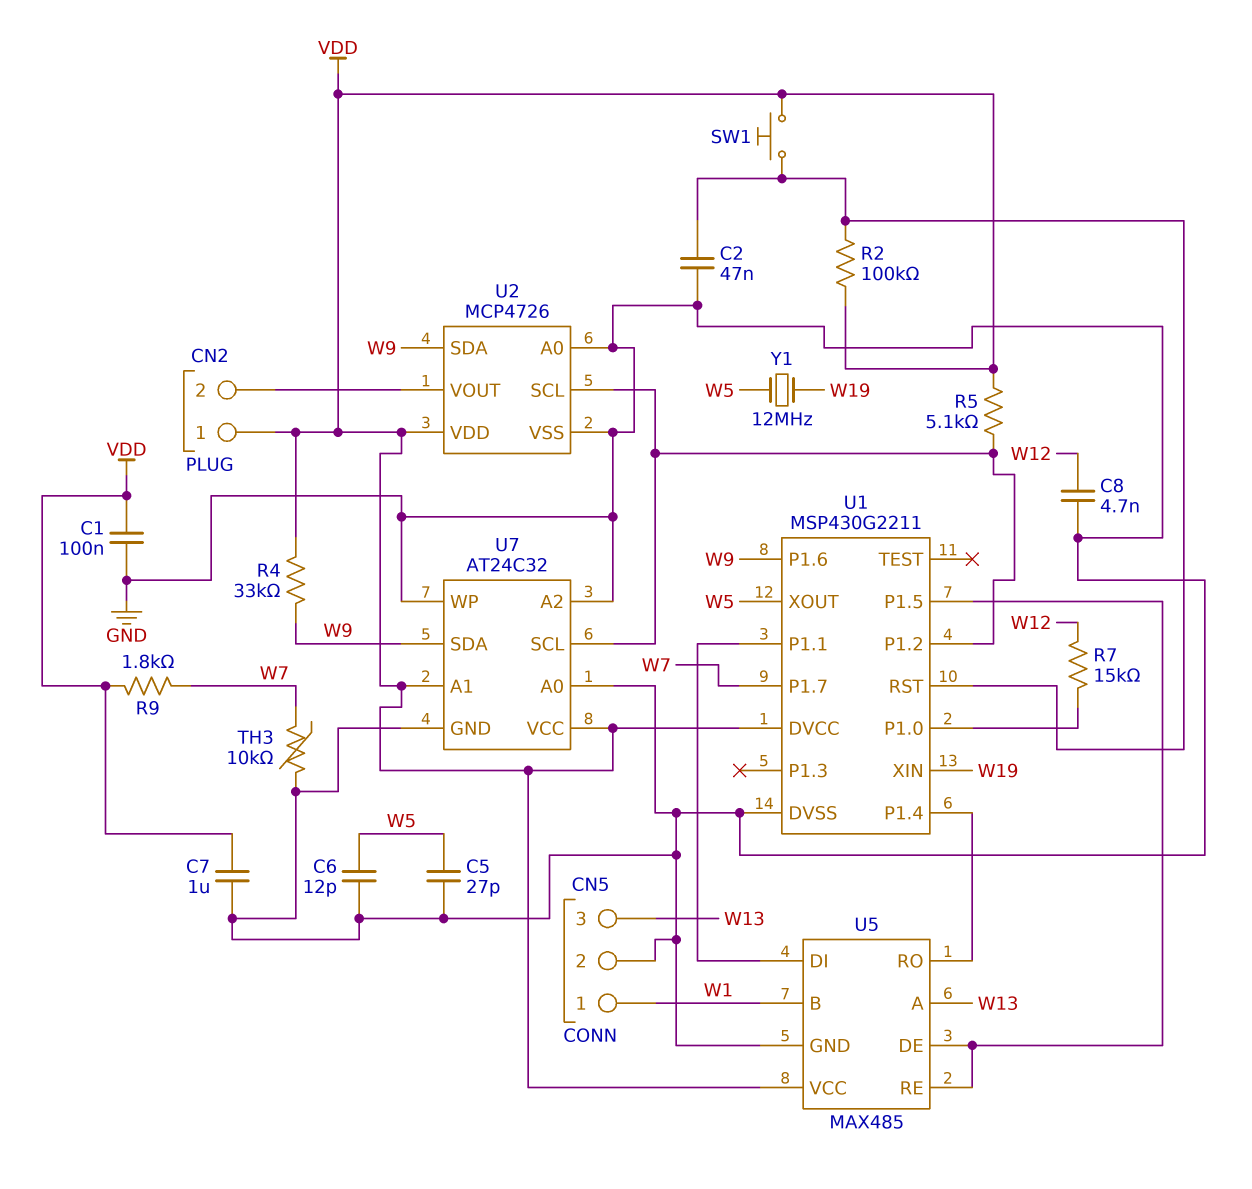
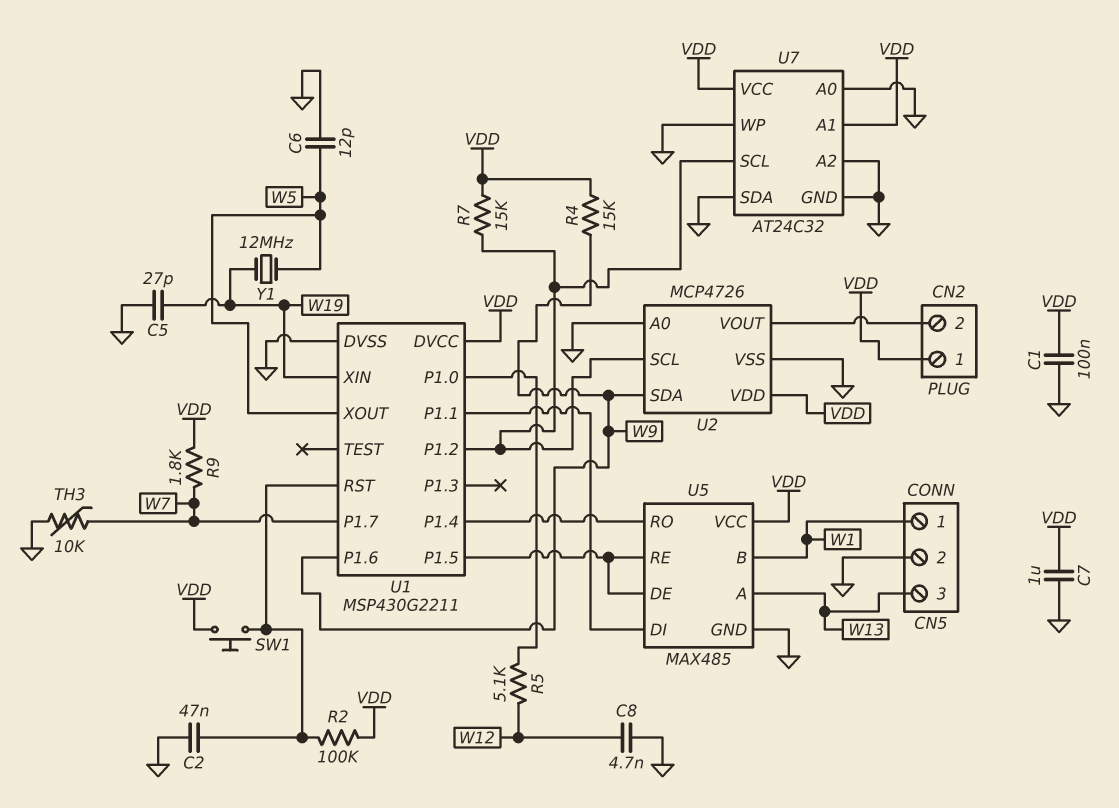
C5: 27pF (GND, W5) -> 27pF (GND, W19)
R4: 33k (VDD, W9) -> 15k (VDD, W9)
R5: 5.1k (U1/P1.2, VDD) -> 5.1k (U1/P1.0, W12)
R7: 15k (U1/P1.0, W12) -> 15k (U1/P1.2, VDD)
U7 pin SDA: W9 -> GND

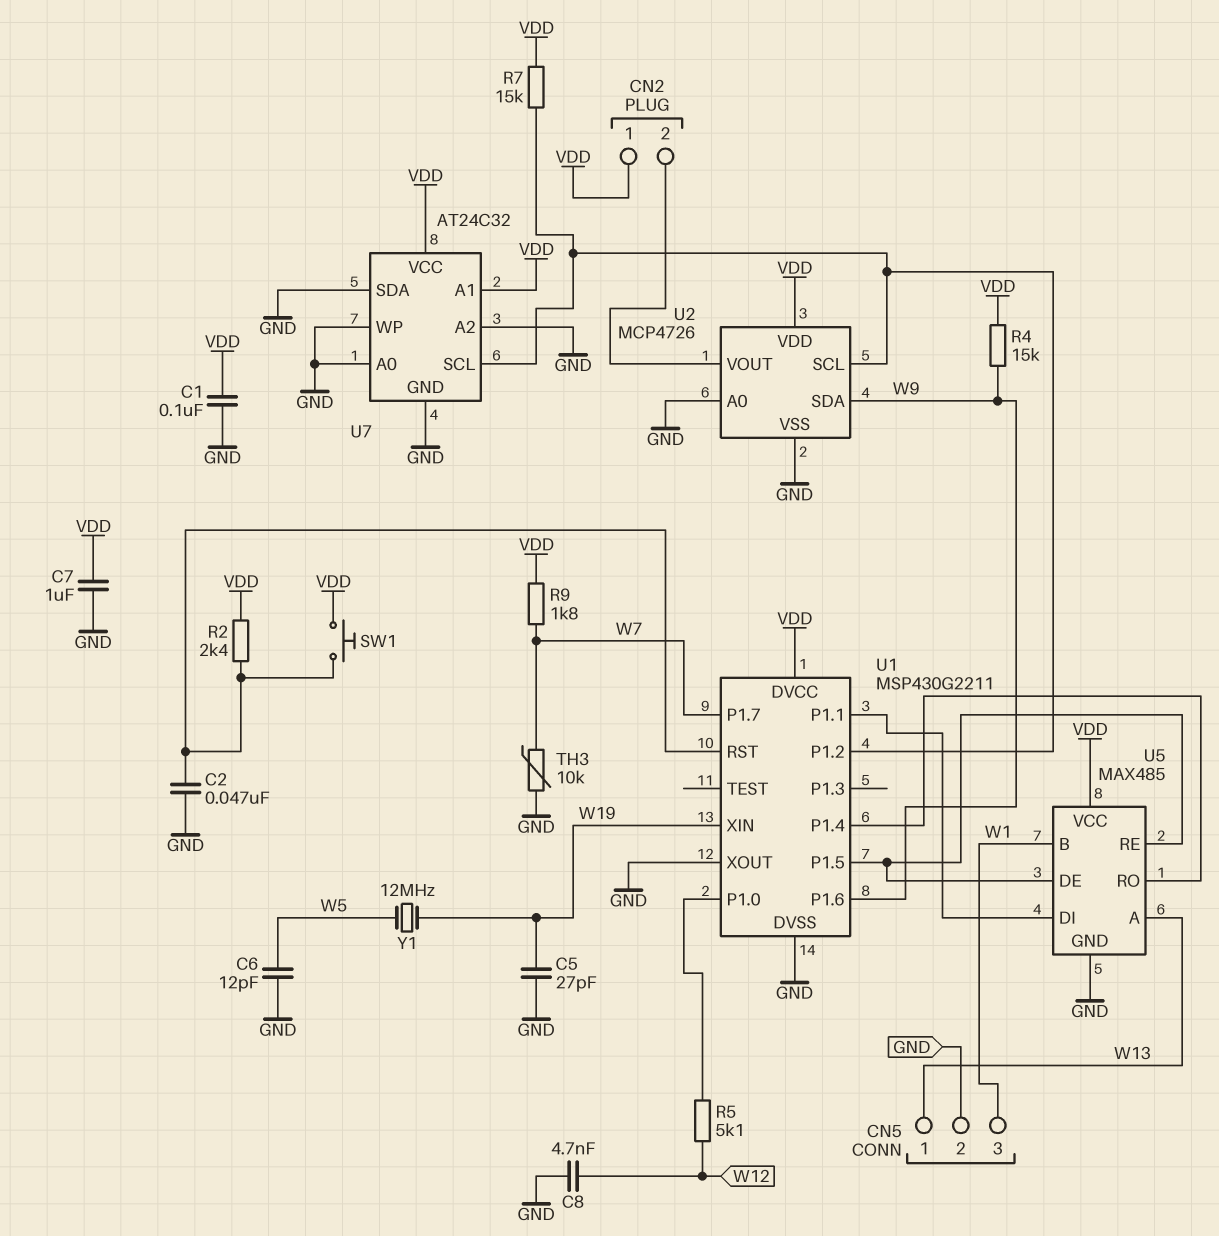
CN5 pin 1: W1 -> W13
CN5 pin 3: W13 -> W1
R2: 100k (U1/RST, VDD) -> 2.4k (U1/RST, VDD)
U1 pin XOUT: W5 -> GND

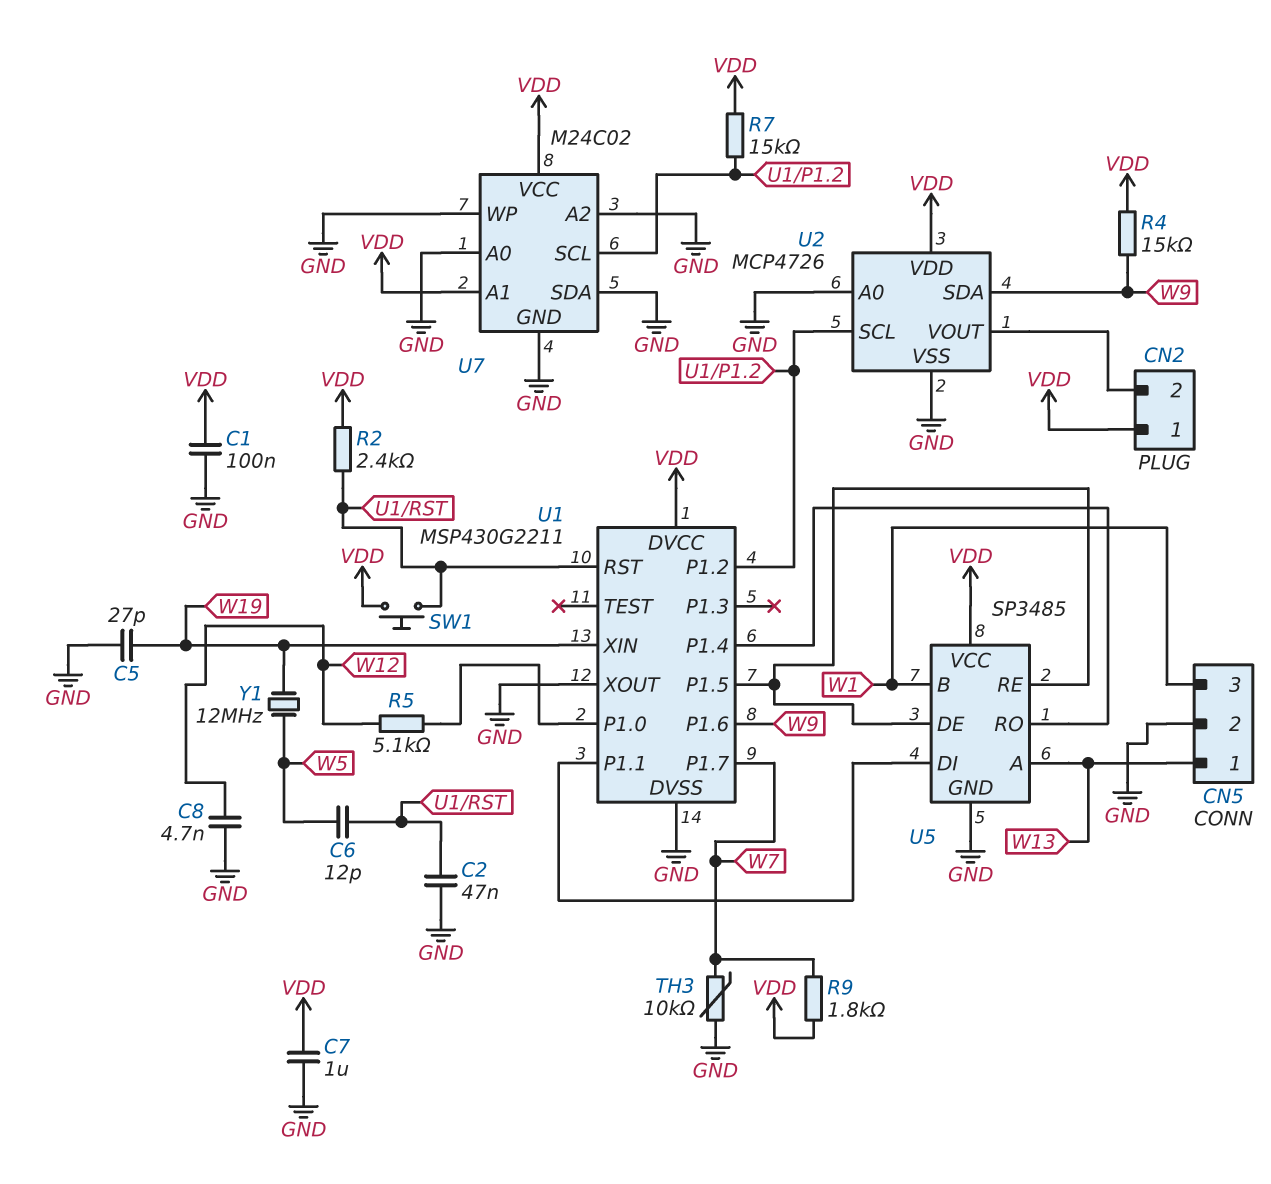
C6: 12pF (GND, W5) -> 12pF (U1/RST, W5)
U5: MAX485 -> SP3485
U7: AT24C32 -> M24C02

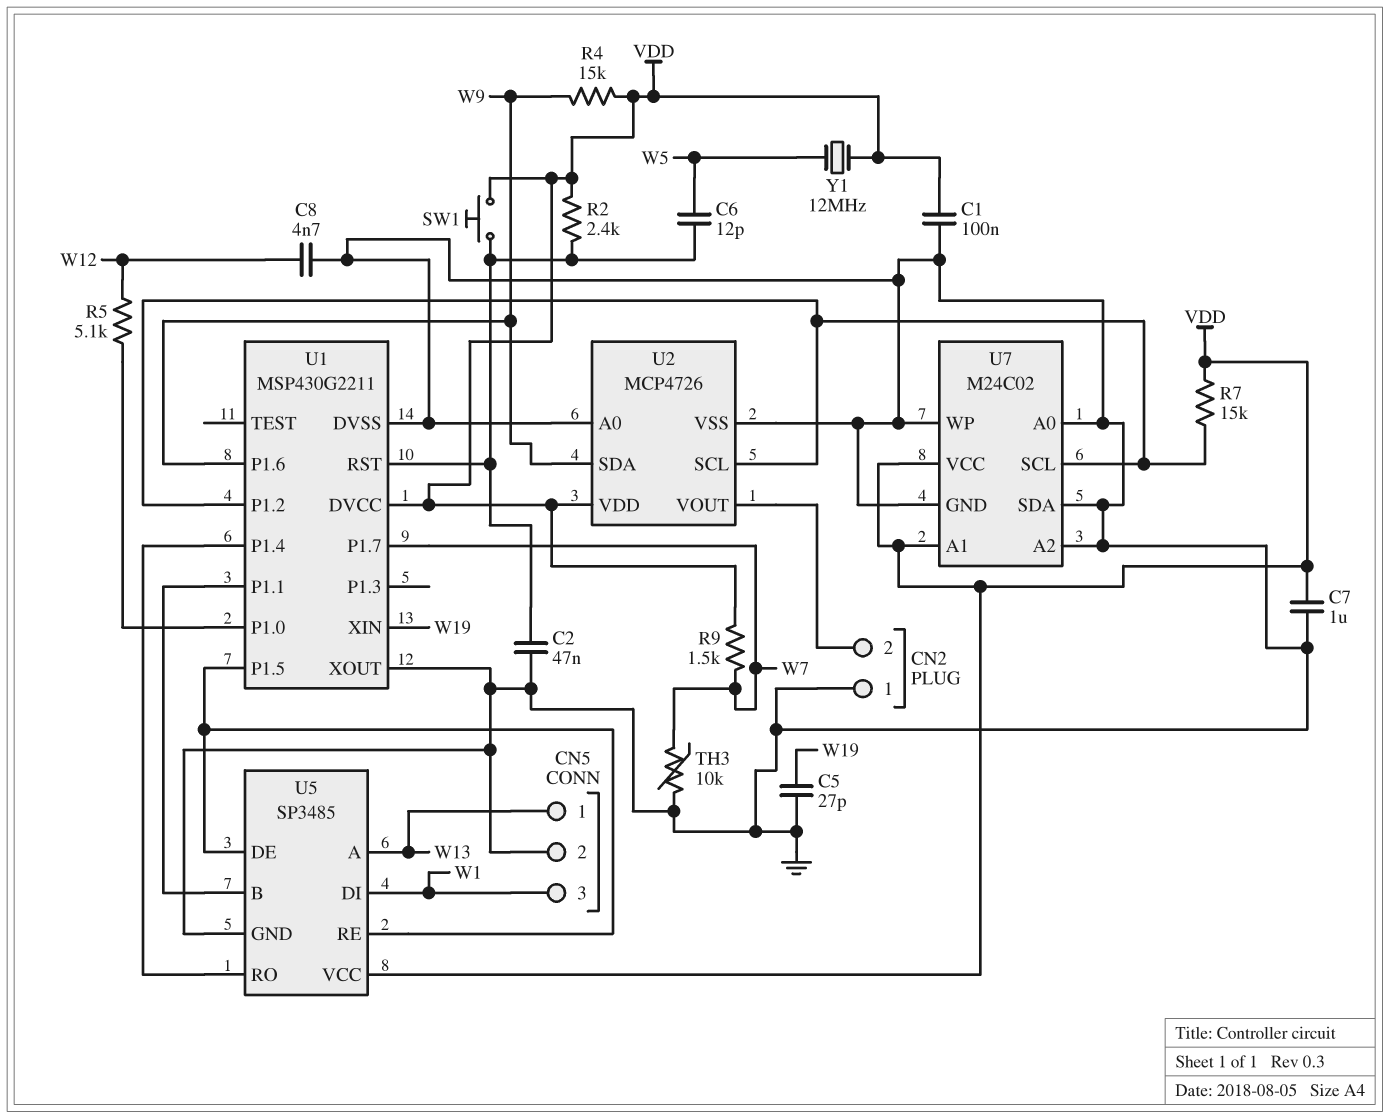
CN2 pin 1: VDD -> GND
R9: 1.8k (VDD, W7) -> 1.5k (VDD, W7)
U5 pin B: W1 -> U1/P1.1
U5 pin DI: U1/P1.1 -> W1
Y1: 12MHz (W5, W19) -> 12MHz (VDD, W5)

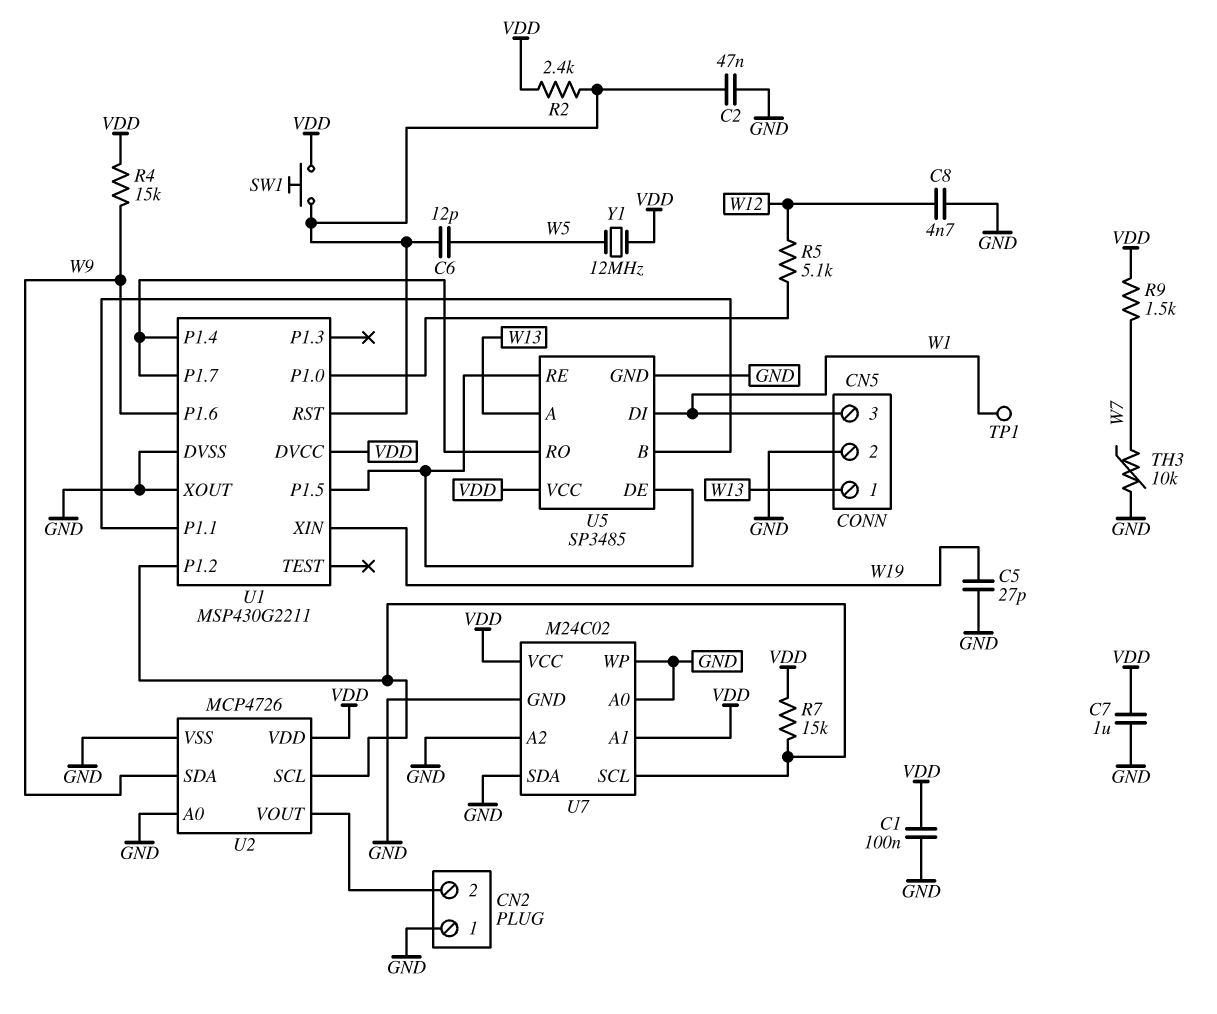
TP1: none -> test point (W1)
U1 pin P1.7: W7 -> U1/P1.4

